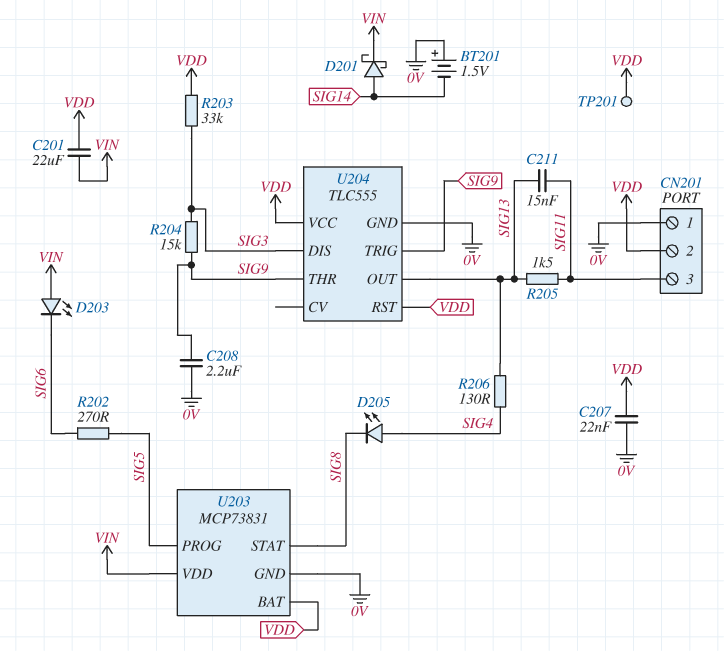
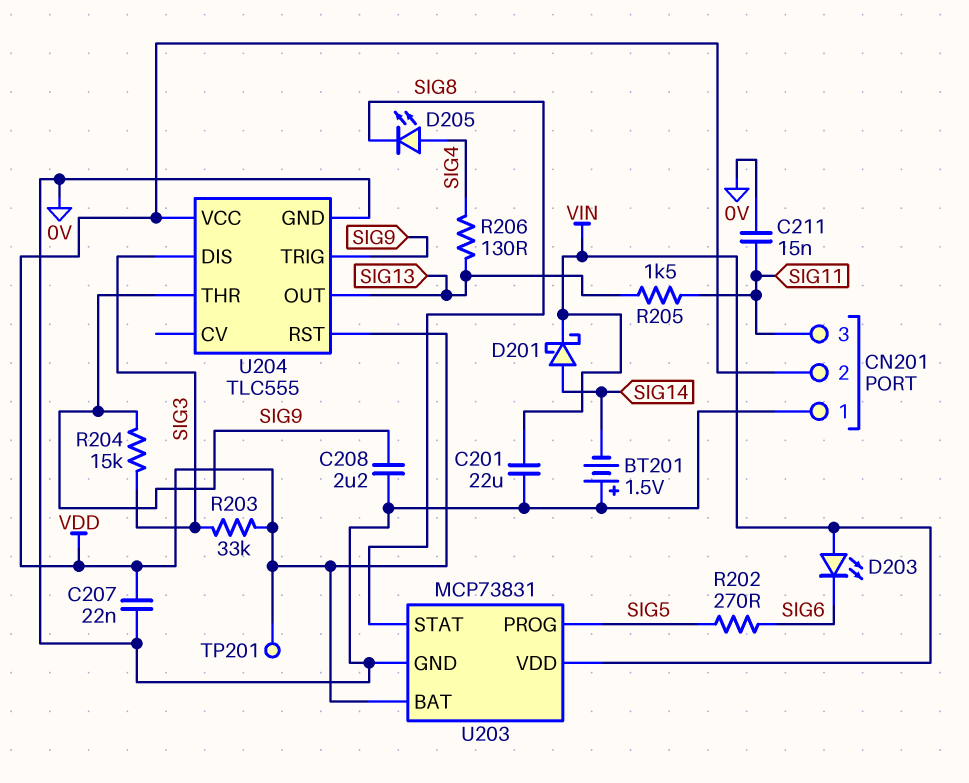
C201: 22uF (VDD, VIN) -> 22uF (0V, VIN)
C211: 15nF (SIG11, SIG13) -> 15nF (0V, SIG11)

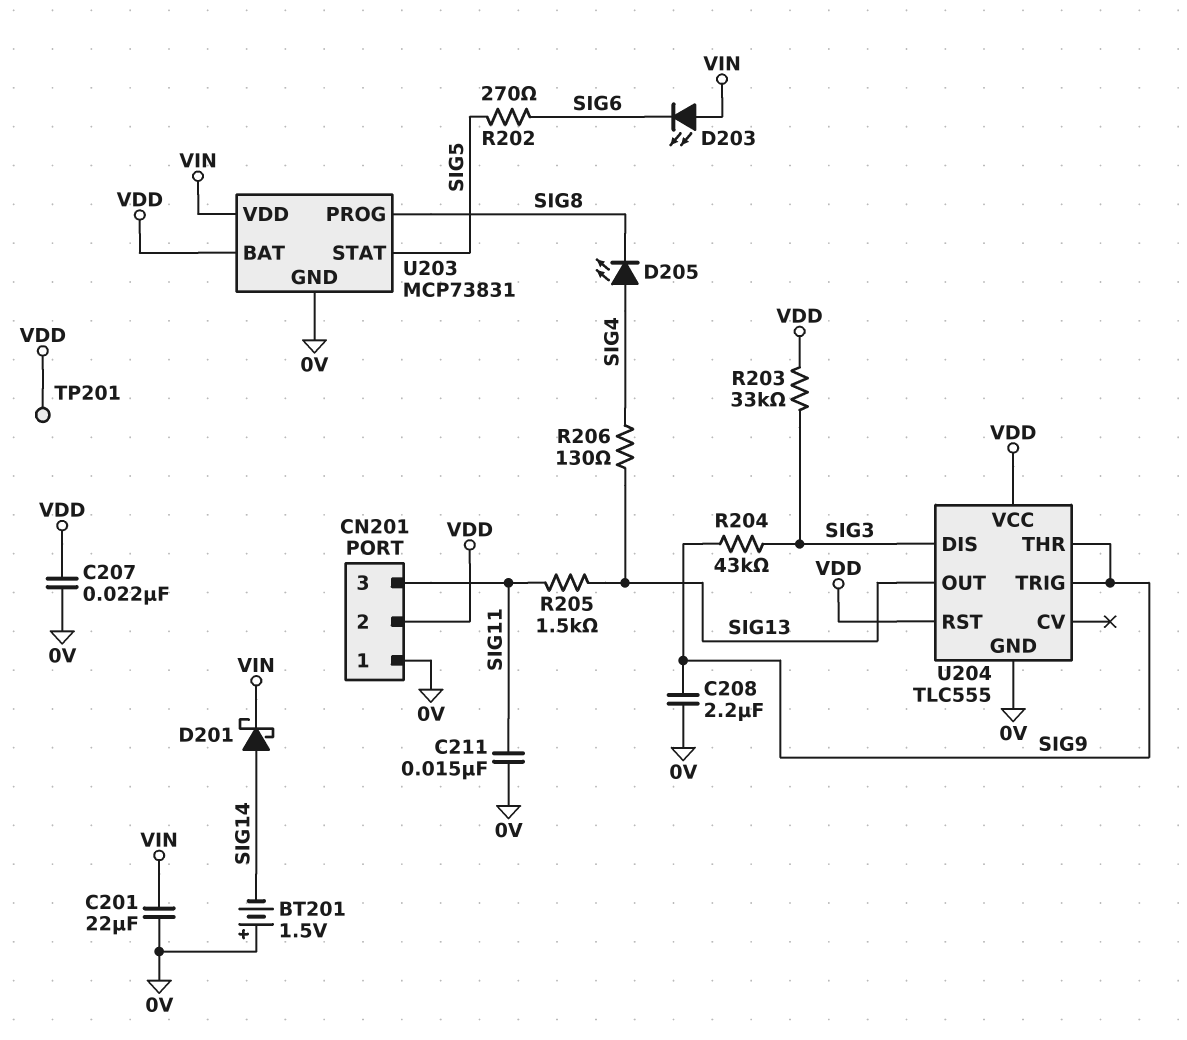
R204: 15k (SIG3, SIG9) -> 43k (SIG3, SIG9)
U203 pin PROG: SIG5 -> SIG8
U203 pin STAT: SIG8 -> SIG5

